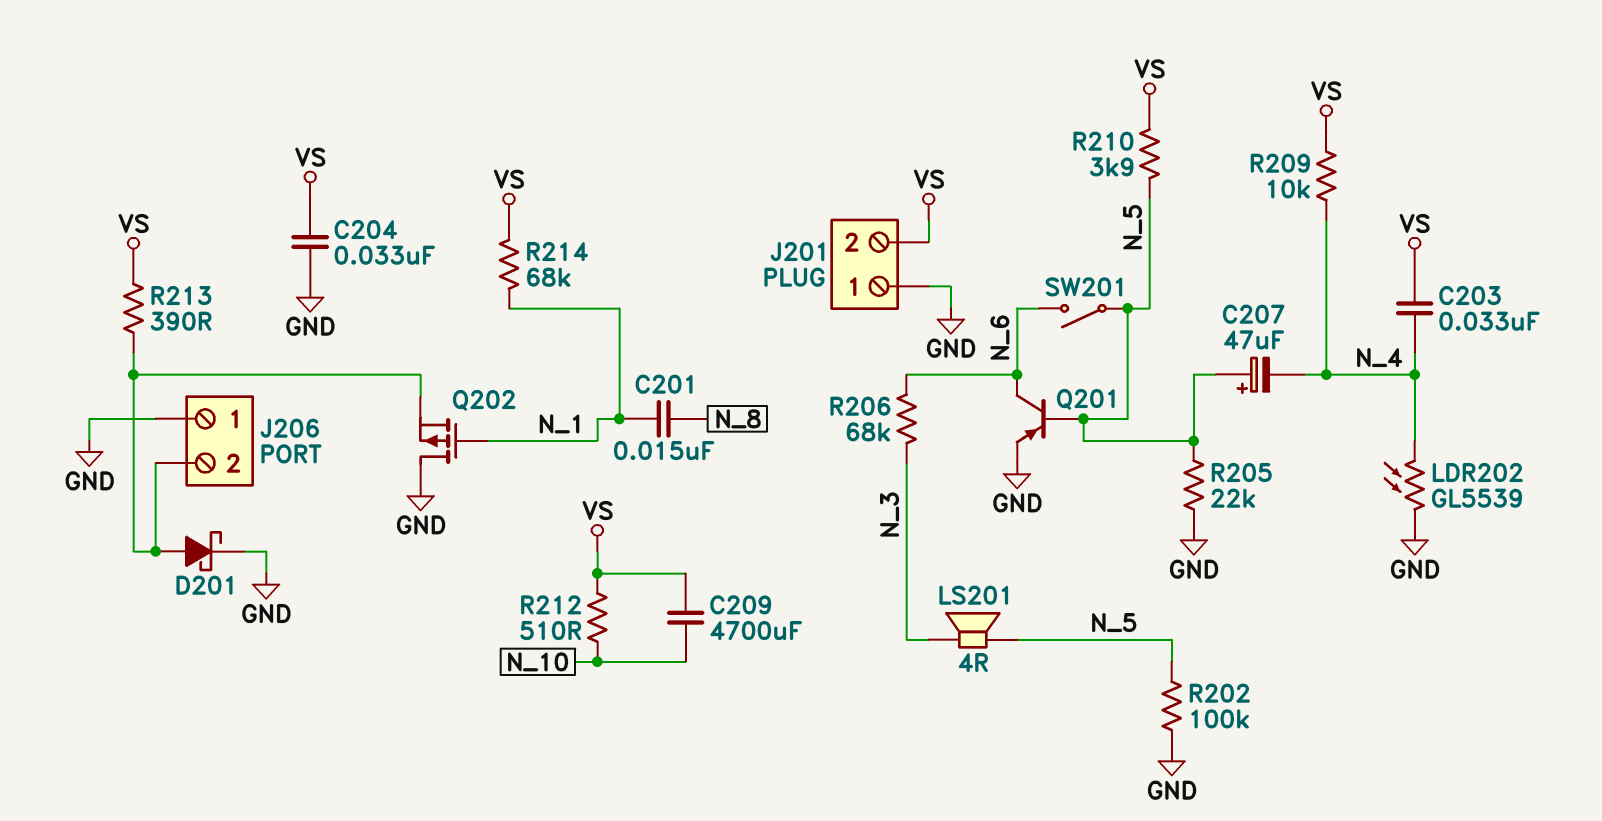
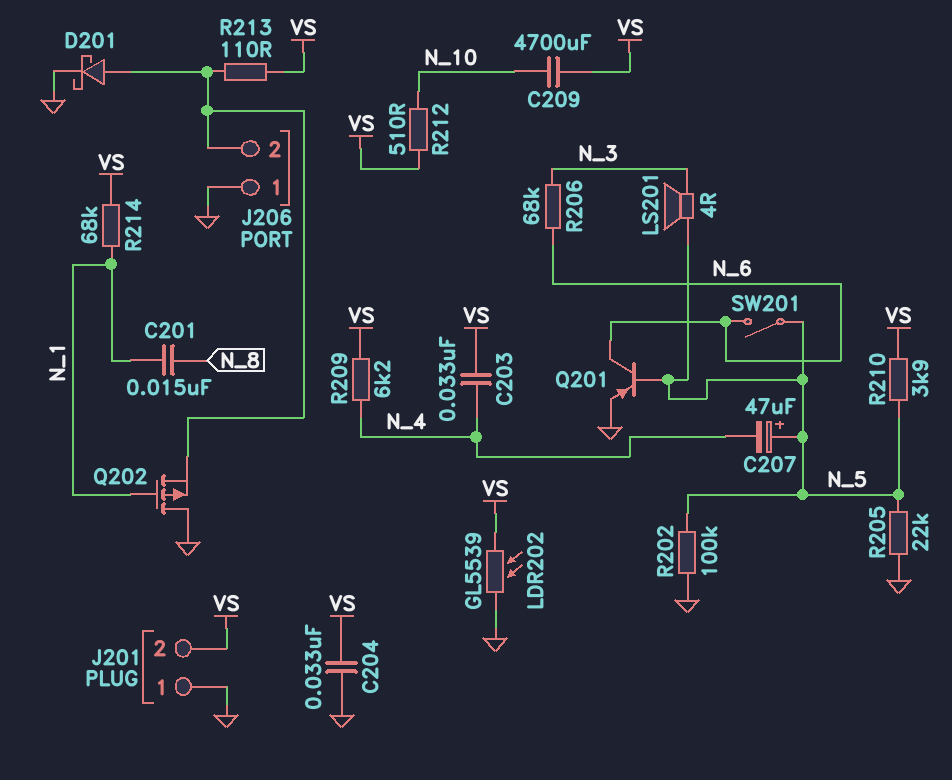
LDR202: GL5539 (GND, N_4) -> GL5539 (GND, VS)
R209: 10k (N_4, VS) -> 6.2k (N_4, VS)
R213: 390 (J206/2, VS) -> 110 (J206/2, VS)

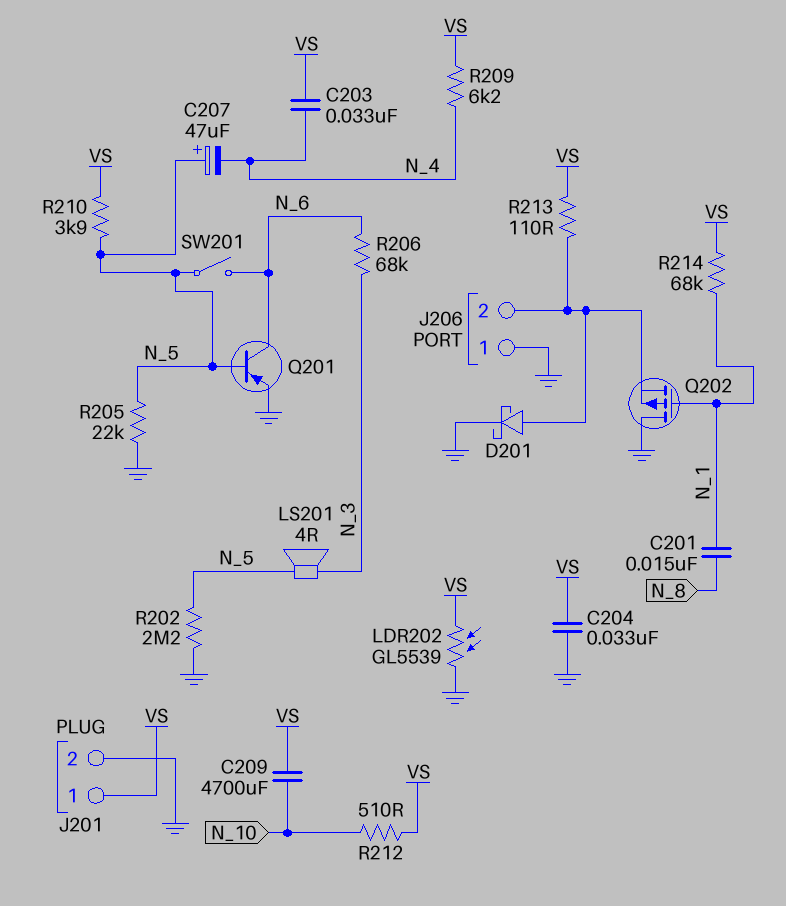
J201 pin 1: GND -> VS
J201 pin 2: VS -> GND
R202: 100k (GND, N_5) -> 2.2M (GND, N_5)

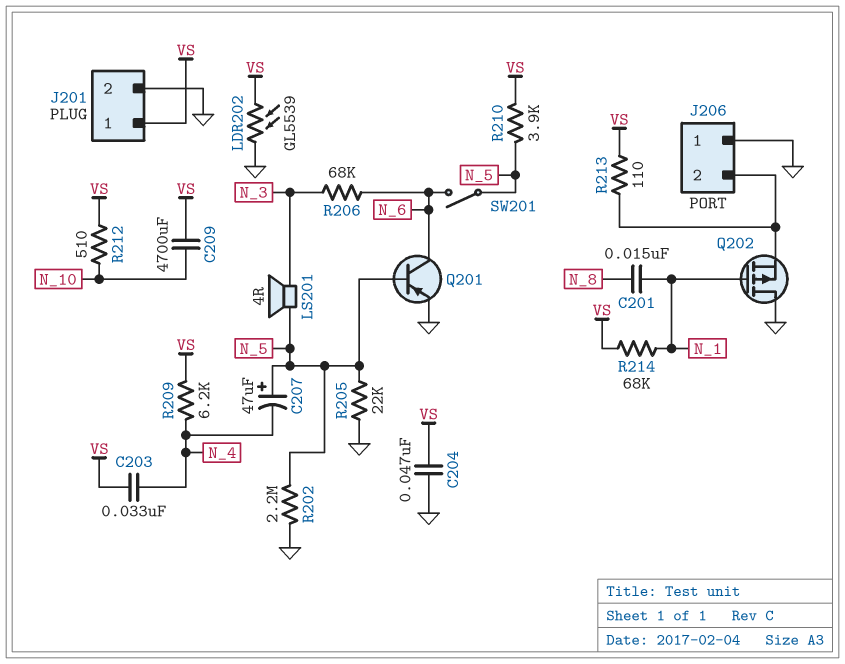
C204: 33nF (GND, VS) -> 47nF (GND, VS)
D201: schottky (A J206/2, K GND) -> none

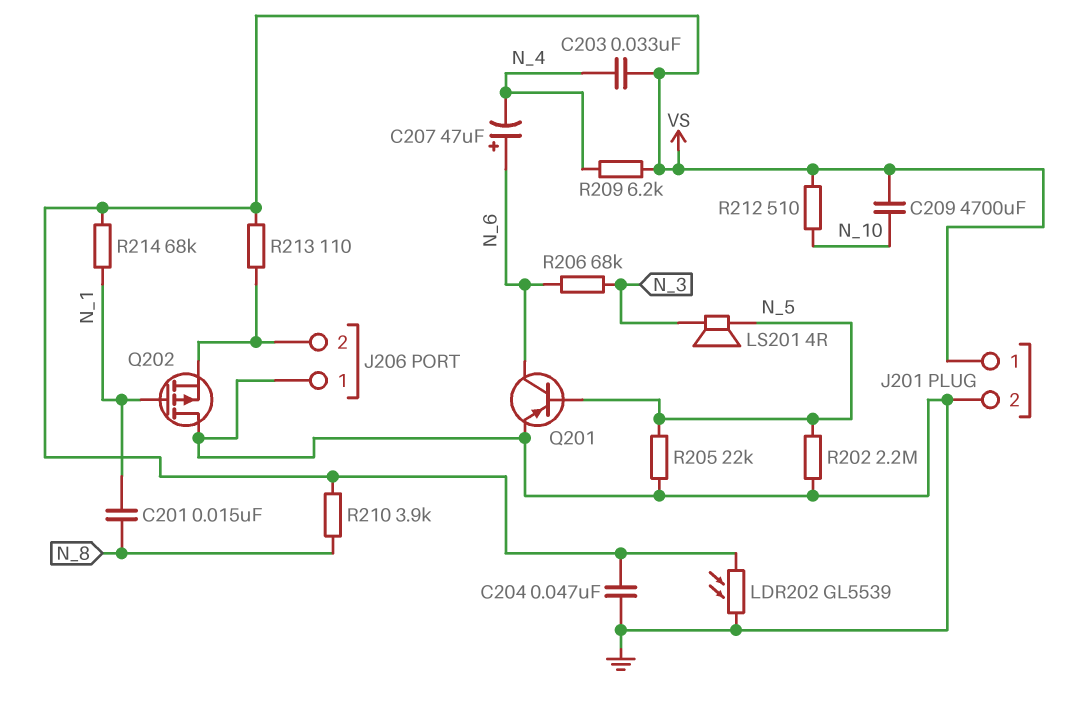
C207: 47uF (plus N_5, minus N_4) -> 47uF (plus N_6, minus N_4)
R210: 3.9k (N_5, VS) -> 3.9k (N_8, VS)
SW201: switch (N_5, N_6) -> none

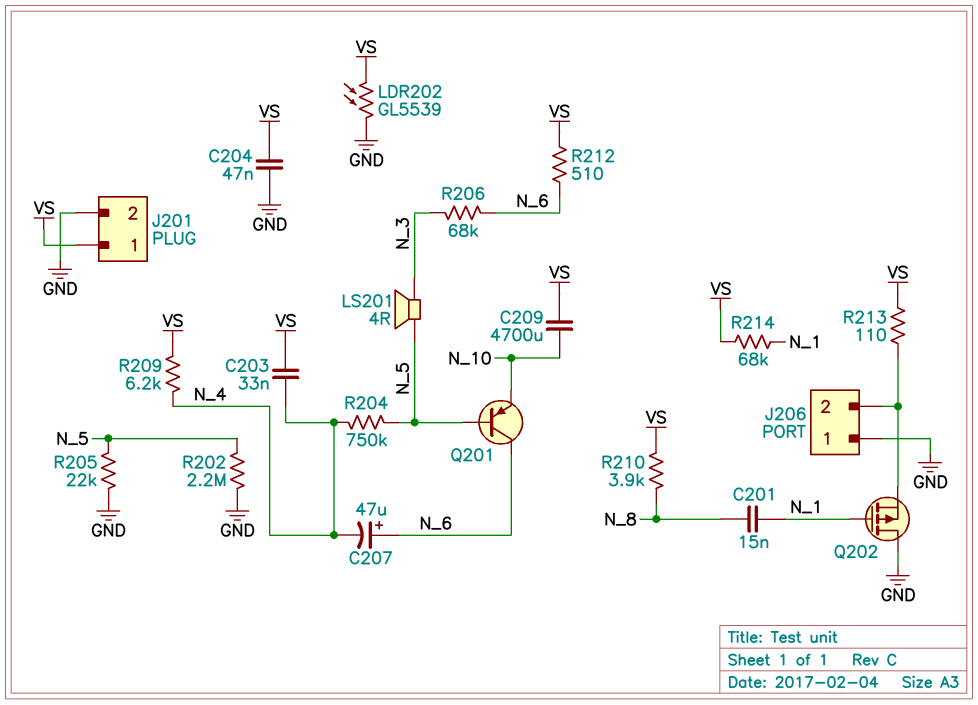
Q201: PNP (B N_5, C N_6, E GND) -> PNP (B N_5, C N_6, E N_10)
R204: none -> 750k (N_4, N_5)
R212: 510 (N_10, VS) -> 510 (N_6, VS)

